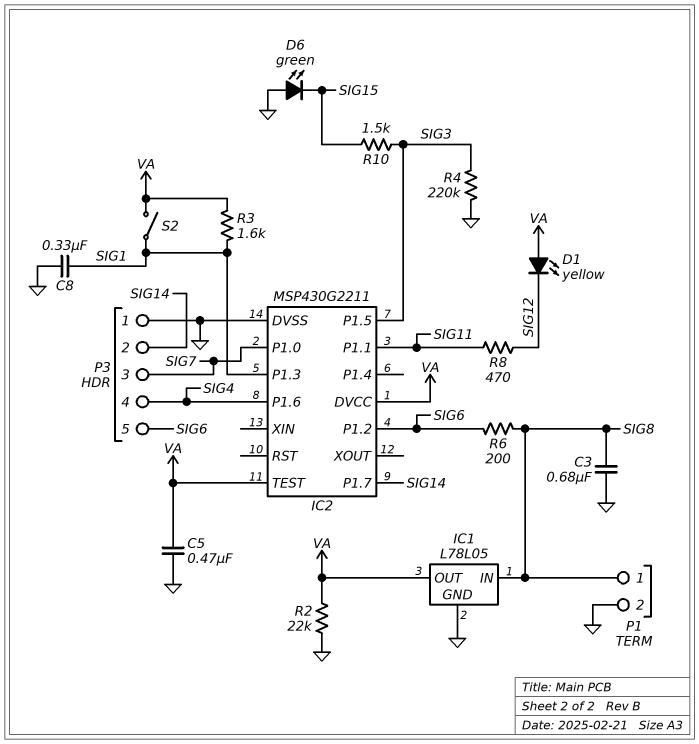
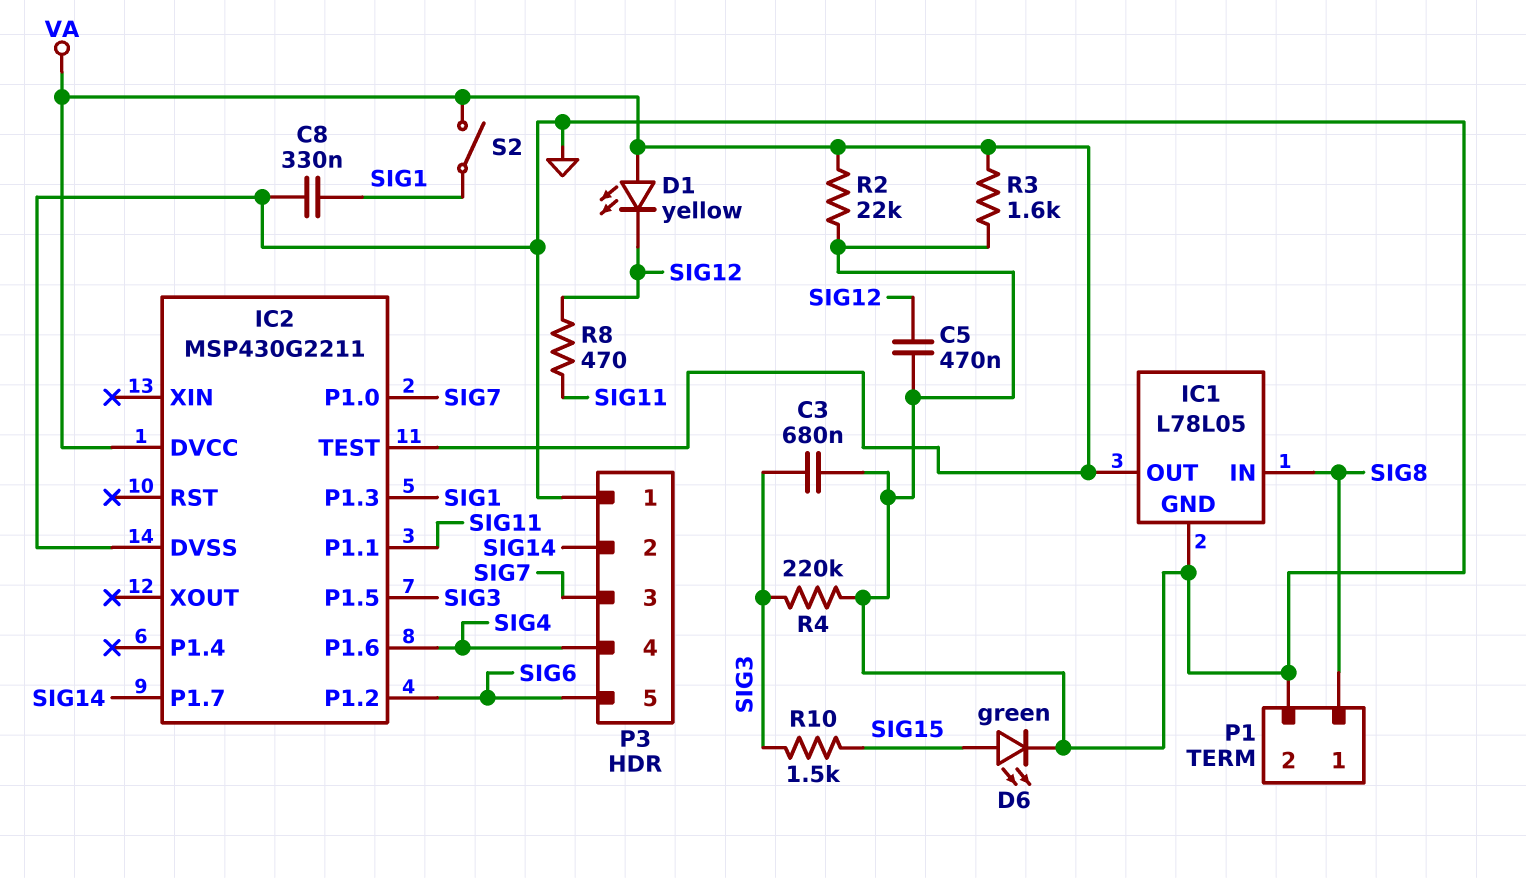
C3: 680nF (GND, SIG8) -> 680nF (GND, SIG3)
C5: 470nF (GND, VA) -> 470nF (GND, SIG12)
D6: LED green (A GND, K SIG15) -> LED green (A SIG15, K GND)
R3: 1.6k (SIG1, VA) -> 1.6k (GND, VA)
R6: 200 (SIG6, SIG8) -> none

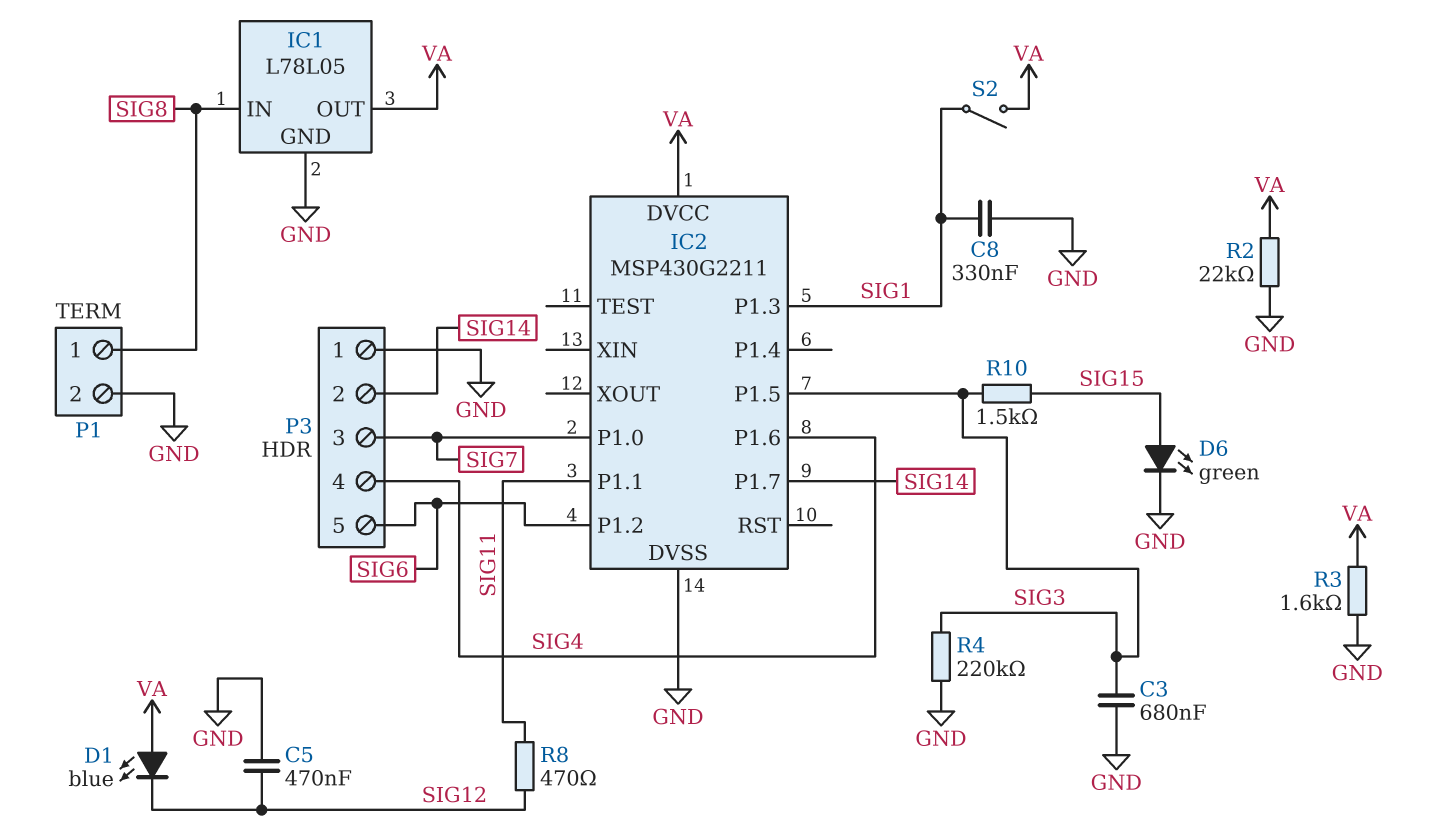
D1: LED yellow (A VA, K SIG12) -> LED blue (A VA, K SIG12)
IC2 pin TEST: VA -> none

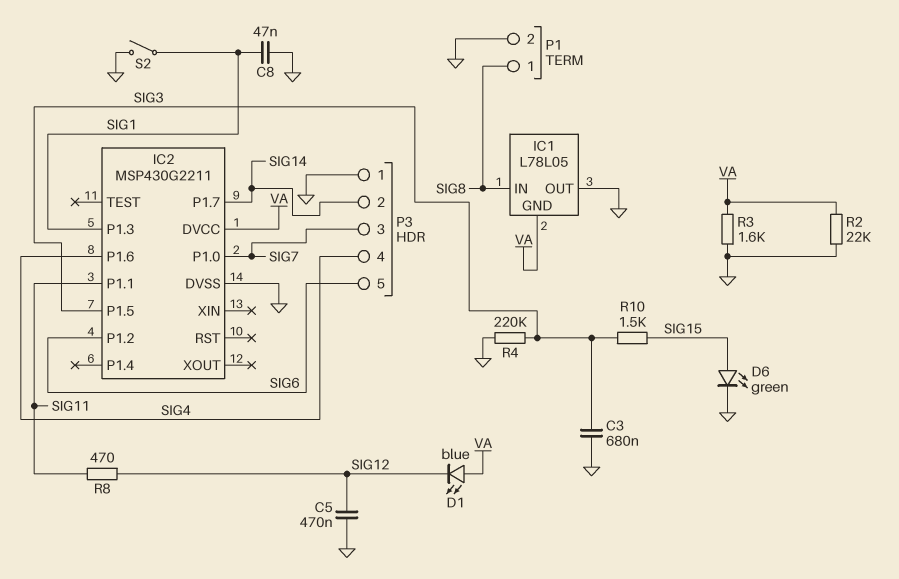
C8: 330nF (GND, SIG1) -> 47nF (GND, SIG1)
IC1 pin GND: GND -> VA
IC1 pin OUT: VA -> GND
S2: switch (SIG1, VA) -> switch (GND, SIG1)

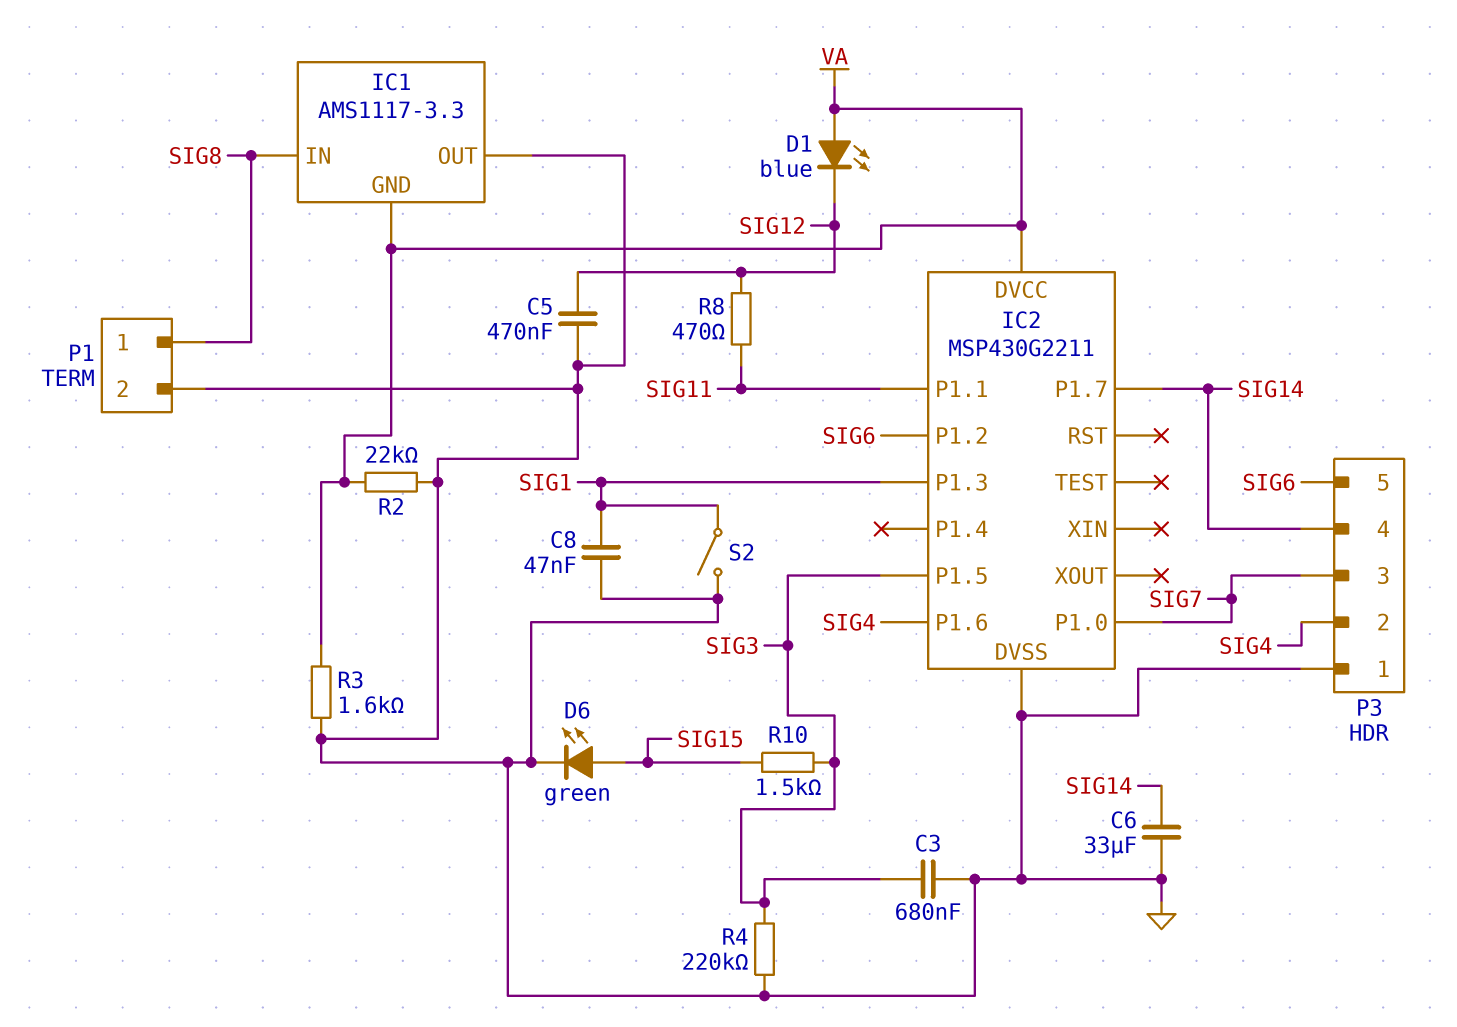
C6: none -> 33uF (GND, SIG14)
IC1: L78L05 -> AMS1117-3.3
P3 pin 2: SIG14 -> SIG4
P3 pin 4: SIG4 -> SIG14

